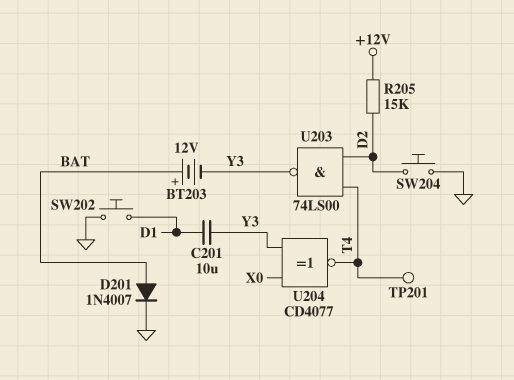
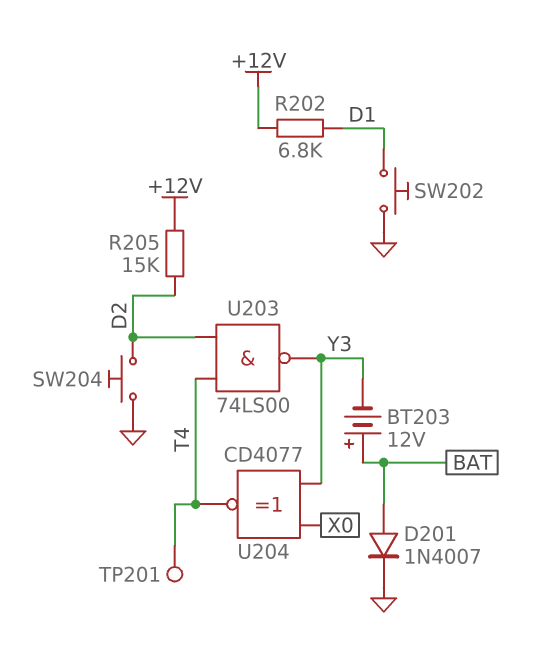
C201: 10uF (D1, Y3) -> none
R202: none -> 6.8k (+12V, D1)

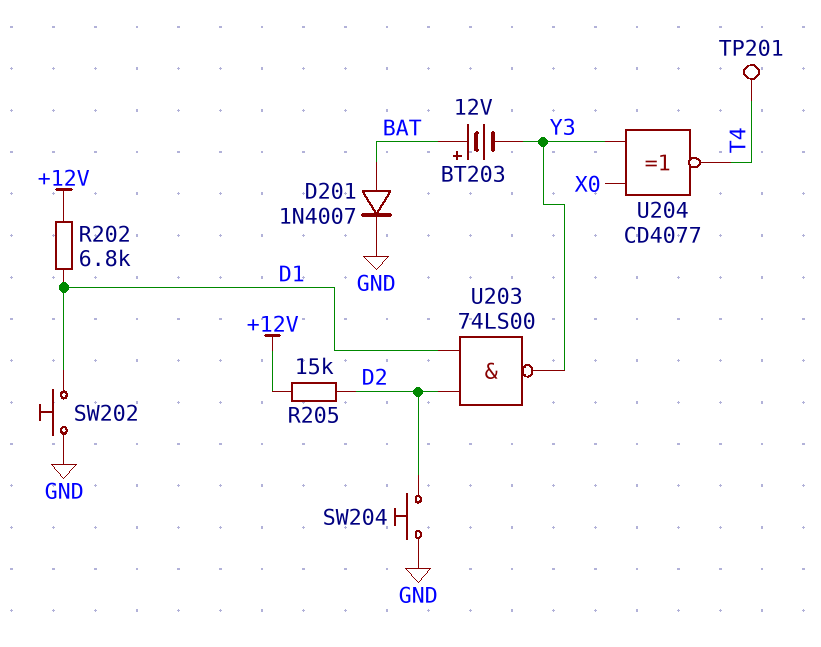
U203: NAND 74LS00 (in D2, in T4, out Y3) -> NAND 74LS00 (in D1, in D2, out Y3)

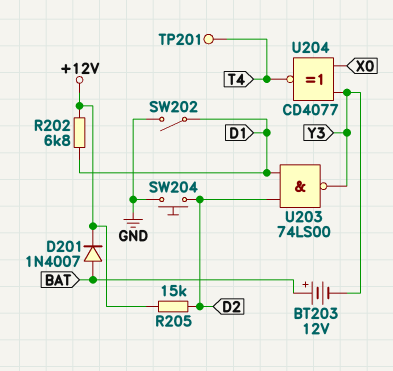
D201: diode 1N4007 (A BAT, K GND) -> diode 1N4007 (A BAT, K +12V)
SW202: button (D1, GND) -> switch (D1, GND)

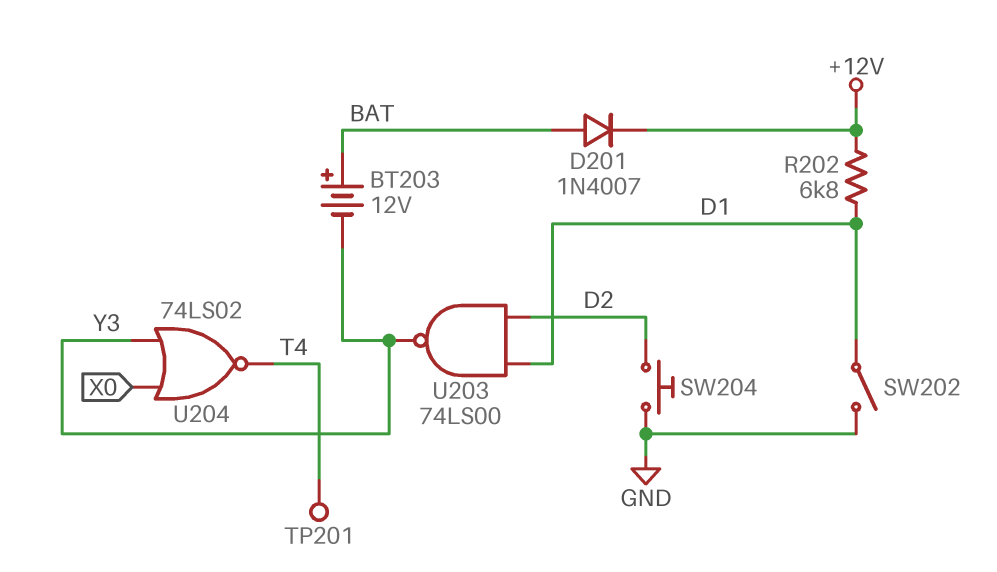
R205: 15k (+12V, D2) -> none
U204: XNOR CD4077 (in X0, in Y3, out T4) -> NOR 74LS02 (in X0, in Y3, out T4)

